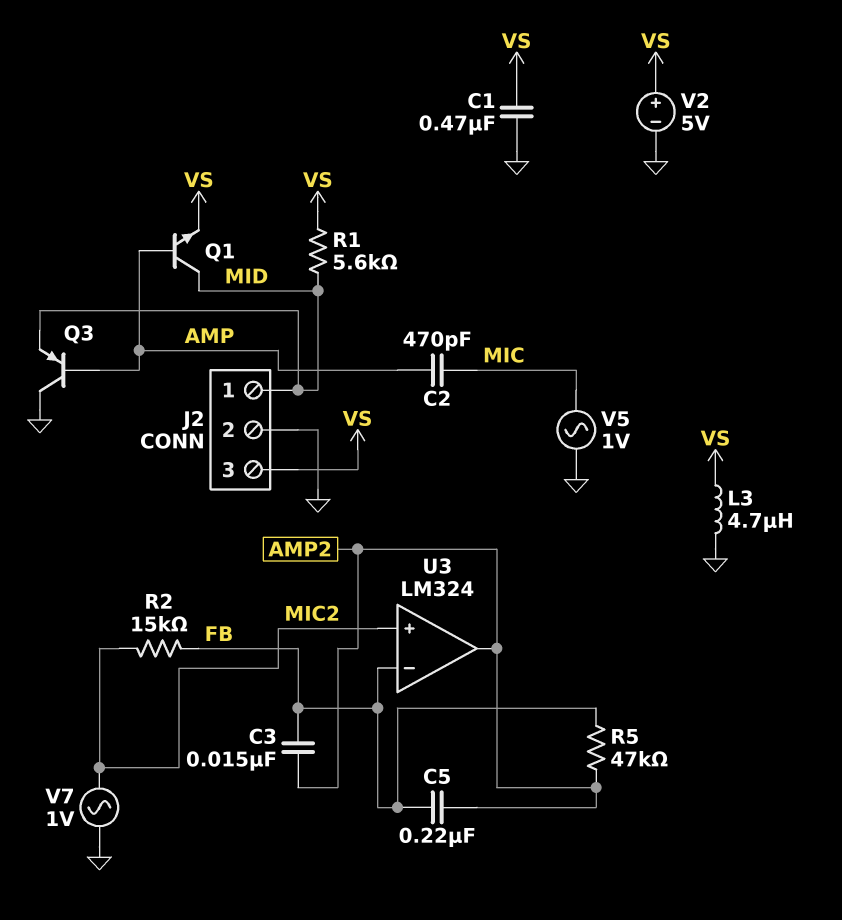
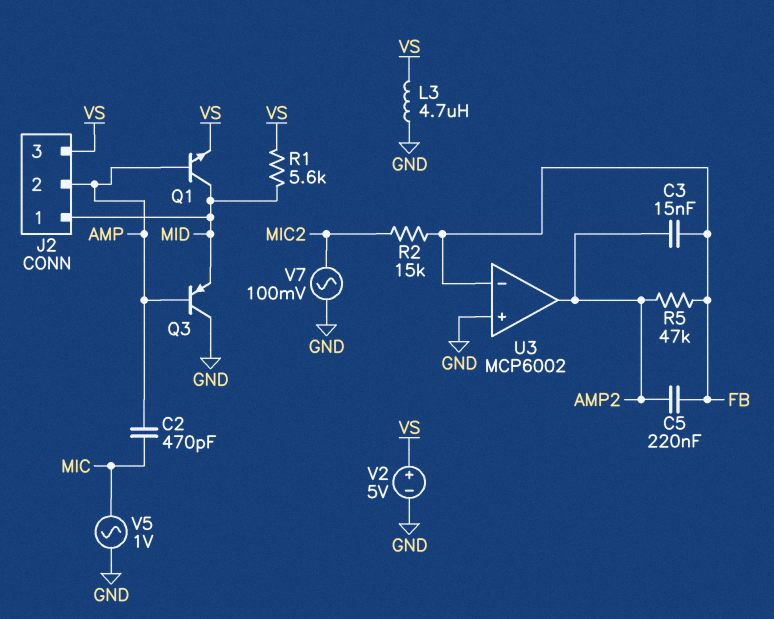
C1: 470nF (GND, VS) -> none
J2 pin 2: GND -> AMP
U3: LM324 -> MCP6002
U3 pin in+: MIC2 -> GND
V7: AC 1V (GND, MIC2) -> AC 100mV (GND, MIC2)

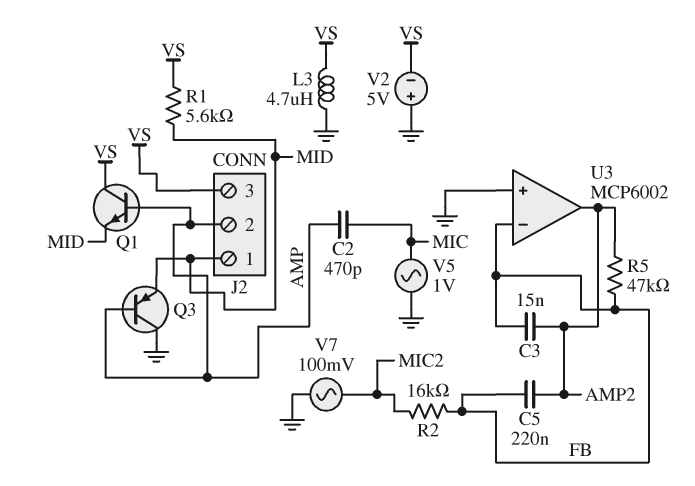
Q1: NPN (B AMP, C MID, E VS) -> NPN (B AMP, C VS, E MID)
R2: 15k (FB, MIC2) -> 16k (FB, MIC2)
V2: 5V (plus VS, minus GND) -> 5V (plus GND, minus VS)

